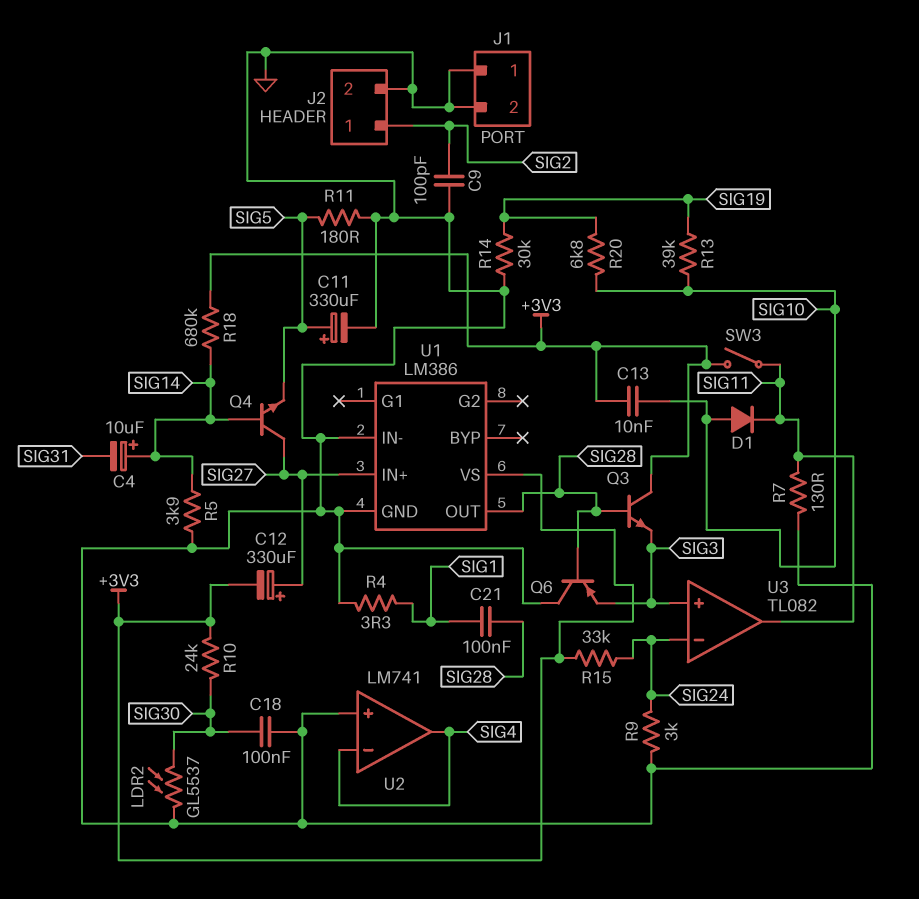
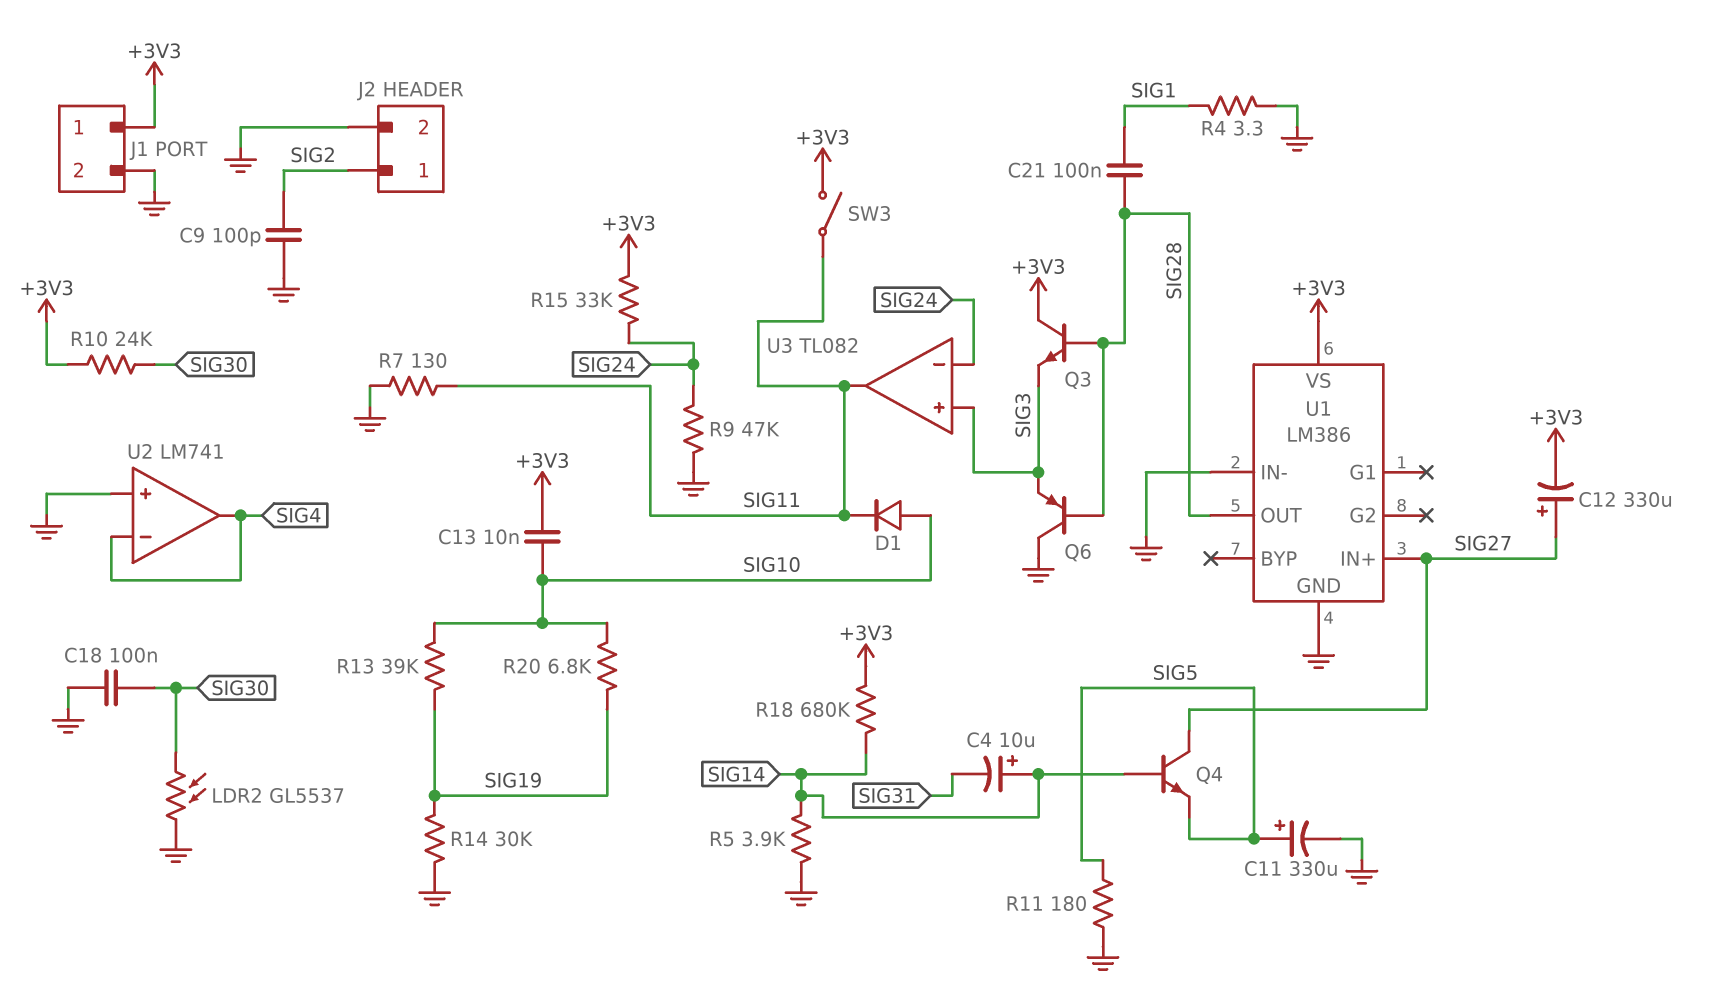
J1 pin 1: GND -> +3V3
R9: 3k (GND, SIG24) -> 47k (GND, SIG24)

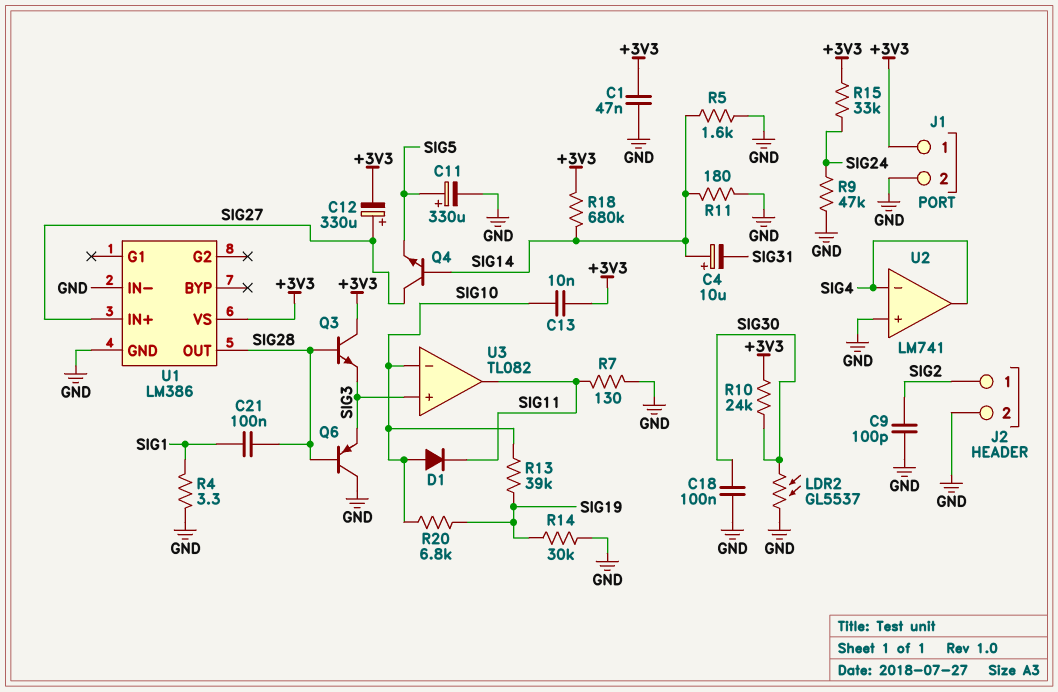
C1: none -> 47nF (+3V3, GND)
R5: 3.9k (GND, SIG14) -> 1.6k (GND, SIG14)
R11: 180 (GND, SIG5) -> 180 (GND, SIG14)
SW3: switch (+3V3, SIG11) -> none
U3 pin in-: SIG24 -> SIG10

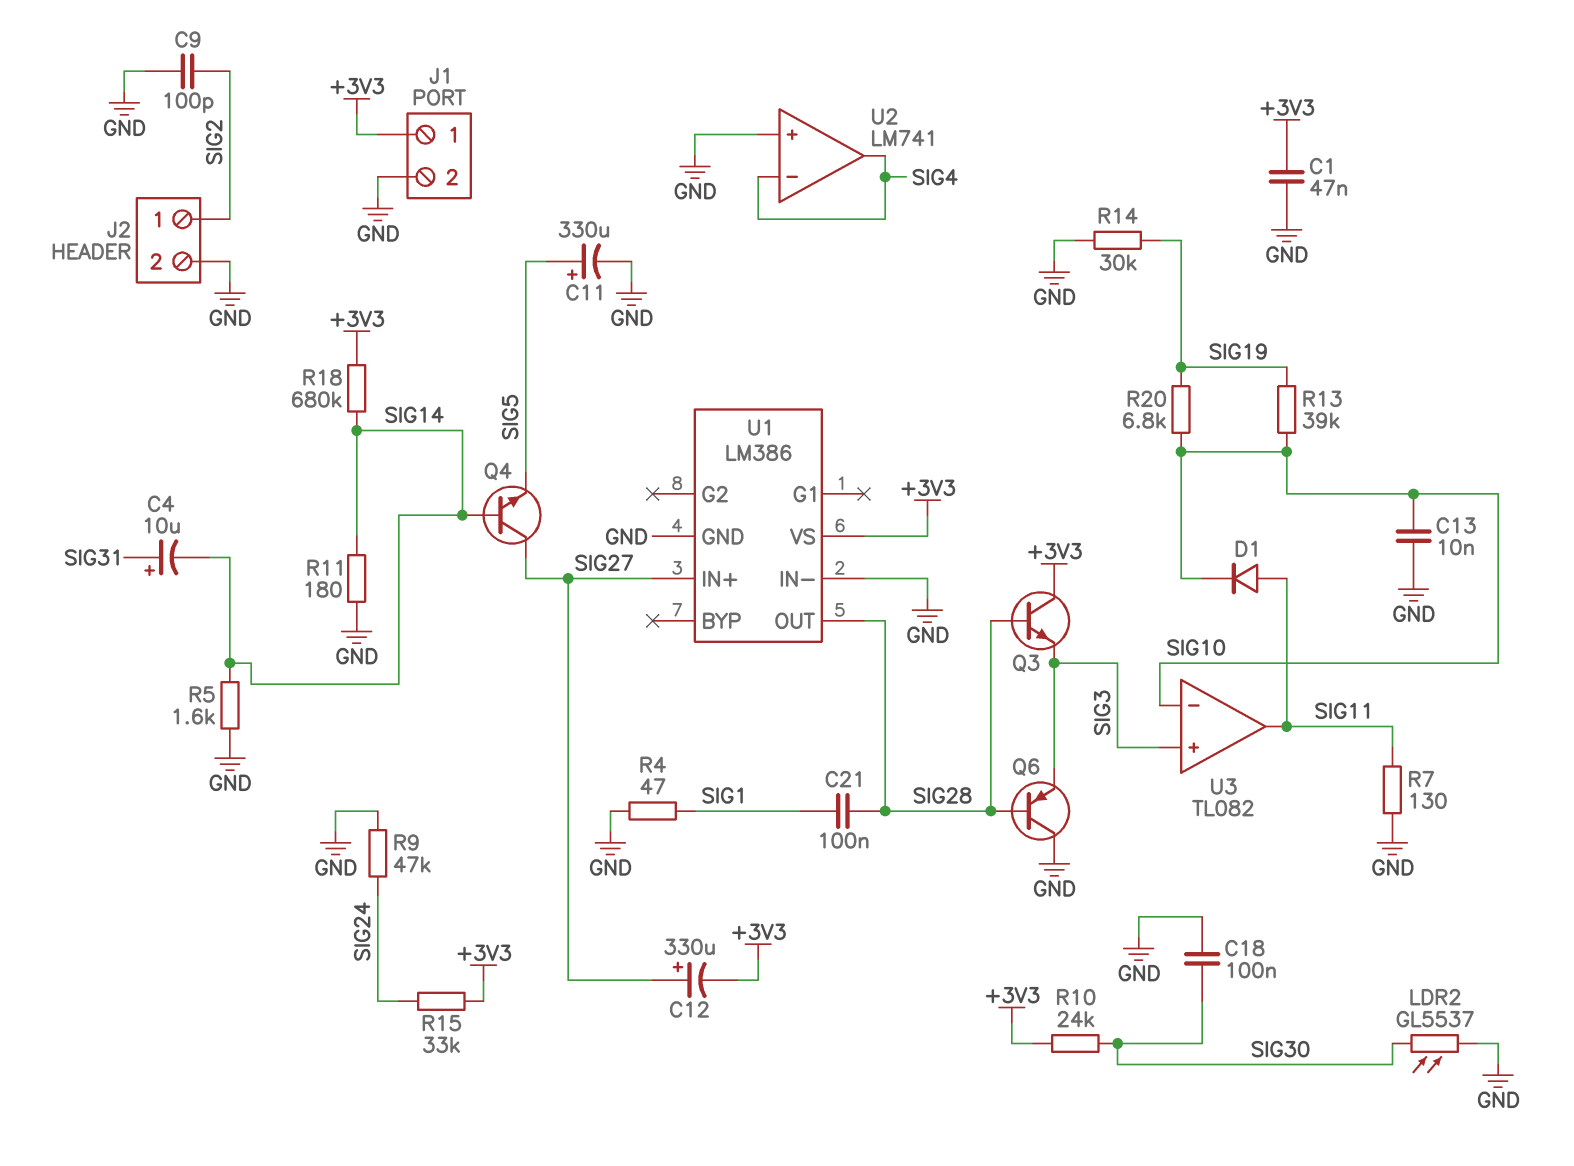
C4: 10uF (plus SIG14, minus SIG31) -> 10uF (plus SIG31, minus SIG14)
C13: 10nF (+3V3, SIG10) -> 10nF (GND, SIG10)
D1: diode (A SIG10, K SIG11) -> diode (A SIG11, K SIG10)
R4: 3.3 (GND, SIG1) -> 47 (GND, SIG1)

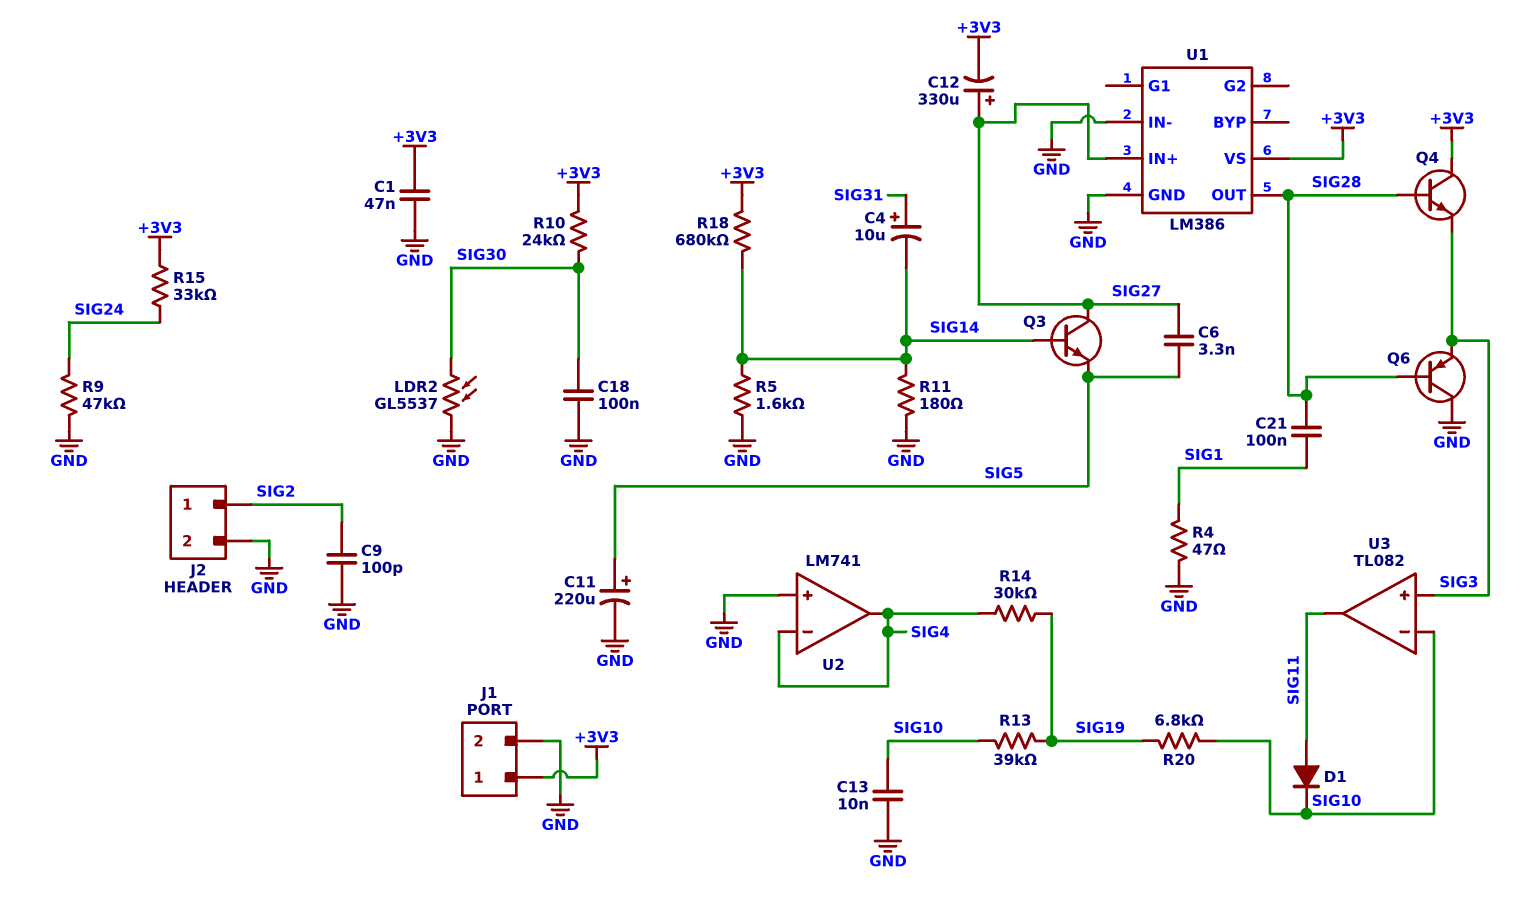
C6: none -> 3.3nF (SIG5, SIG27)
C11: 330uF (plus SIG5, minus GND) -> 220uF (plus SIG5, minus GND)
Q3: NPN (B SIG28, C +3V3, E SIG3) -> NPN (B SIG14, C SIG27, E SIG5)
Q4: NPN (B SIG14, C SIG27, E SIG5) -> NPN (B SIG28, C +3V3, E SIG3)
R7: 130 (GND, SIG11) -> none
R14: 30k (GND, SIG19) -> 30k (SIG4, SIG19)

